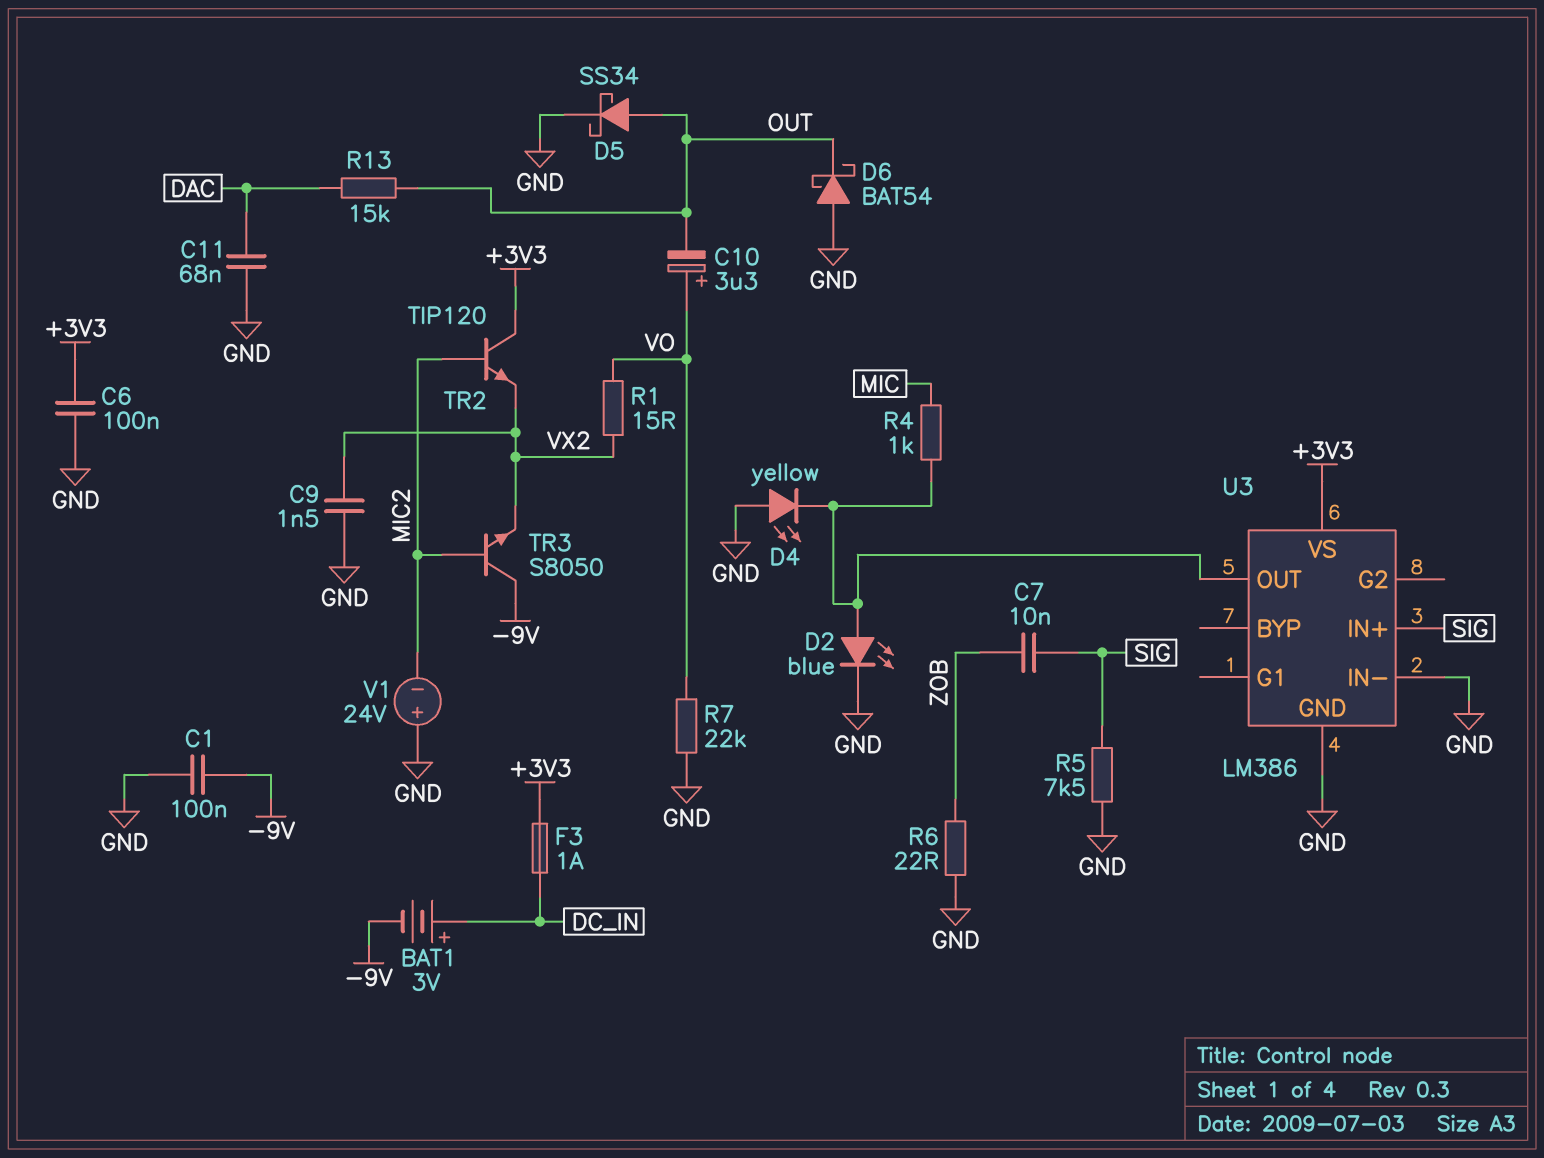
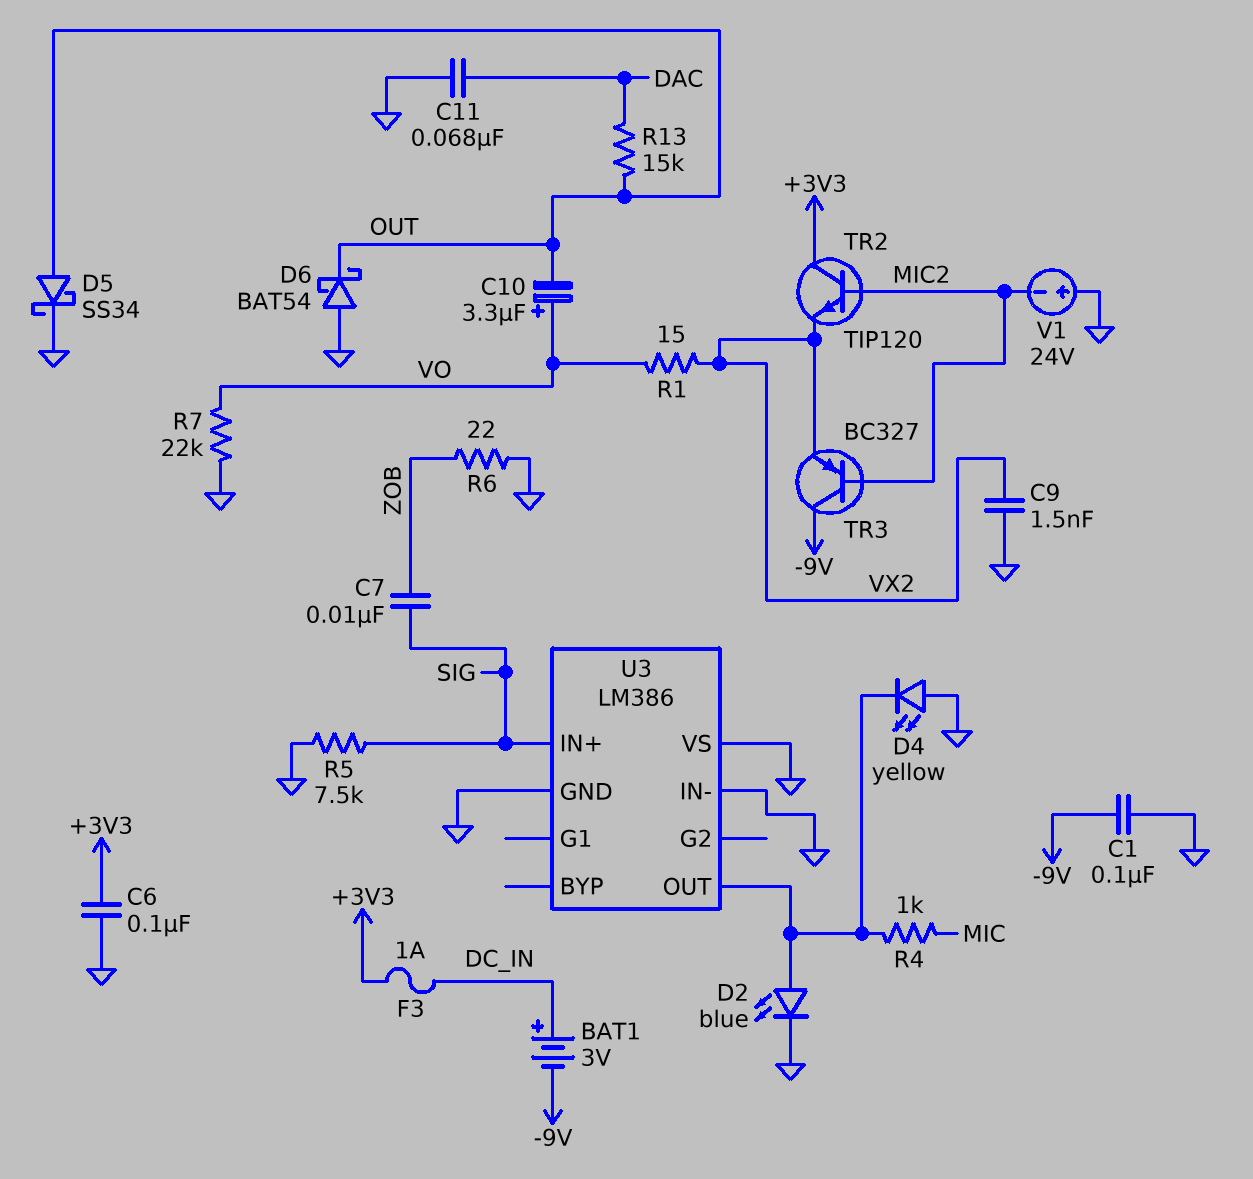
TR3: NPN S8050 (B MIC2, C -9V, E VX2) -> PNP BC327 (B MIC2, C -9V, E VX2)
U3 pin VS: +3V3 -> GND

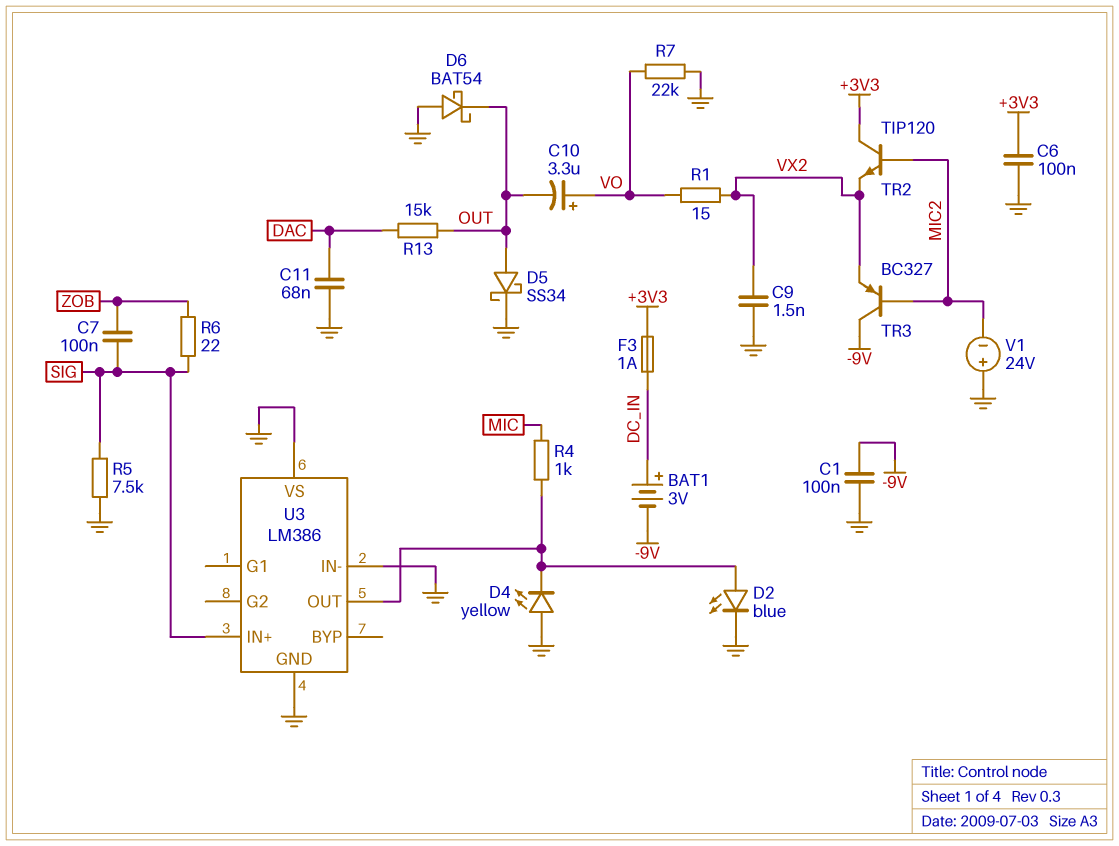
C7: 10nF (SIG, ZOB) -> 100nF (SIG, ZOB)
R6: 22 (GND, ZOB) -> 22 (SIG, ZOB)

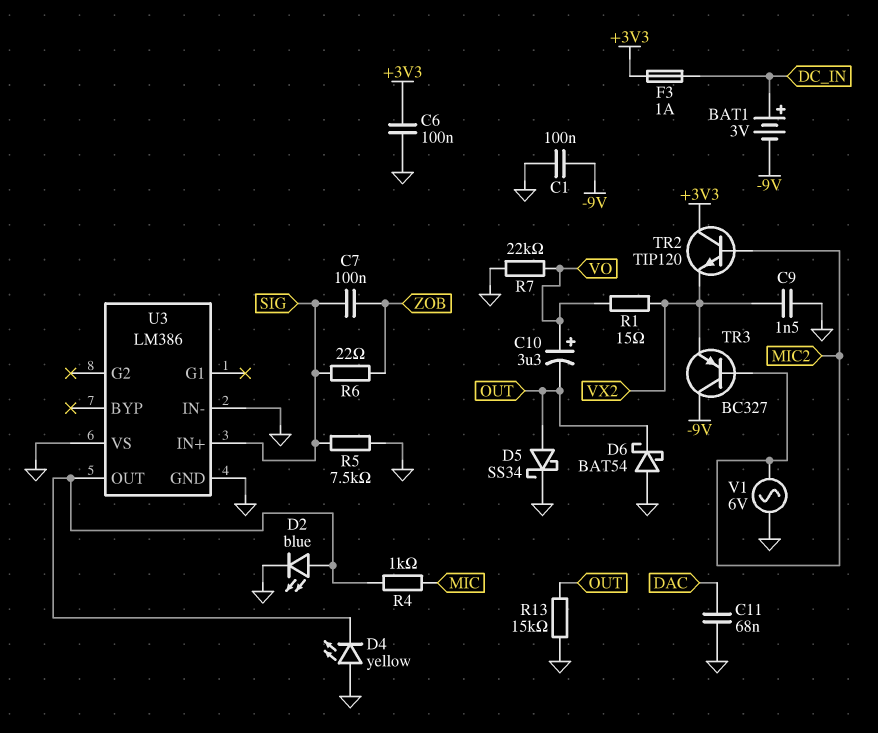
R13: 15k (DAC, OUT) -> 15k (GND, OUT)
V1: 24V (plus GND, minus MIC2) -> AC 6V (GND, MIC2)

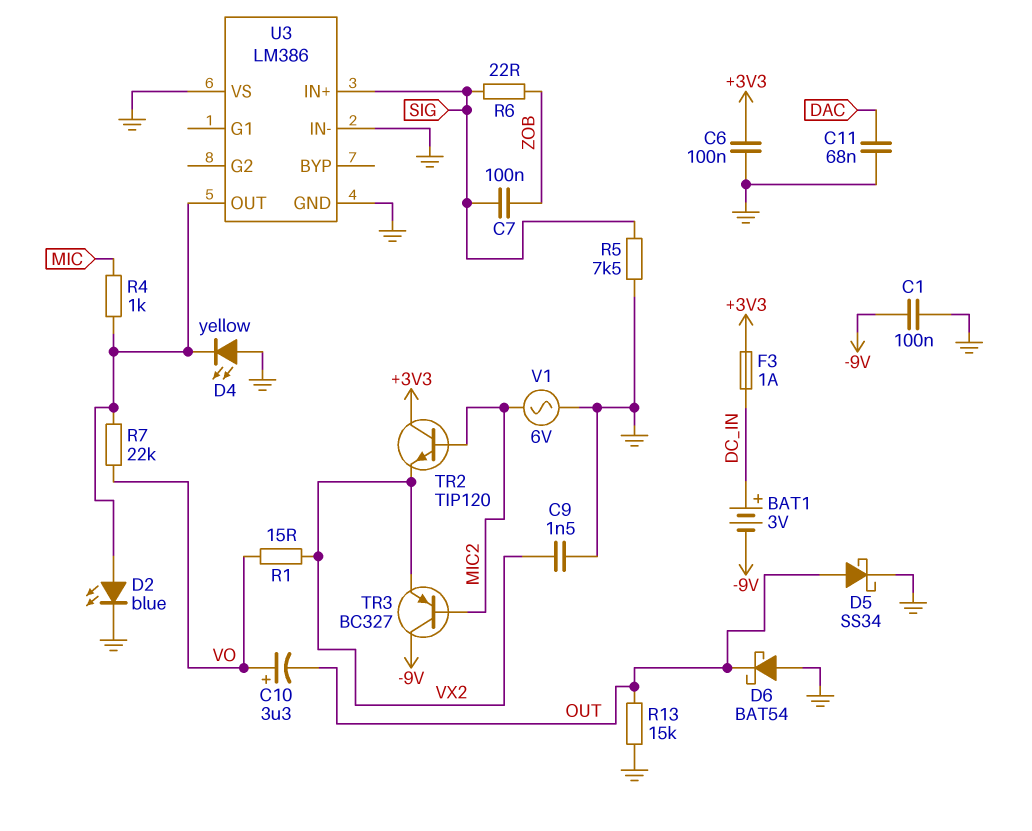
R7: 22k (GND, VO) -> 22k (U3/OUT, VO)

